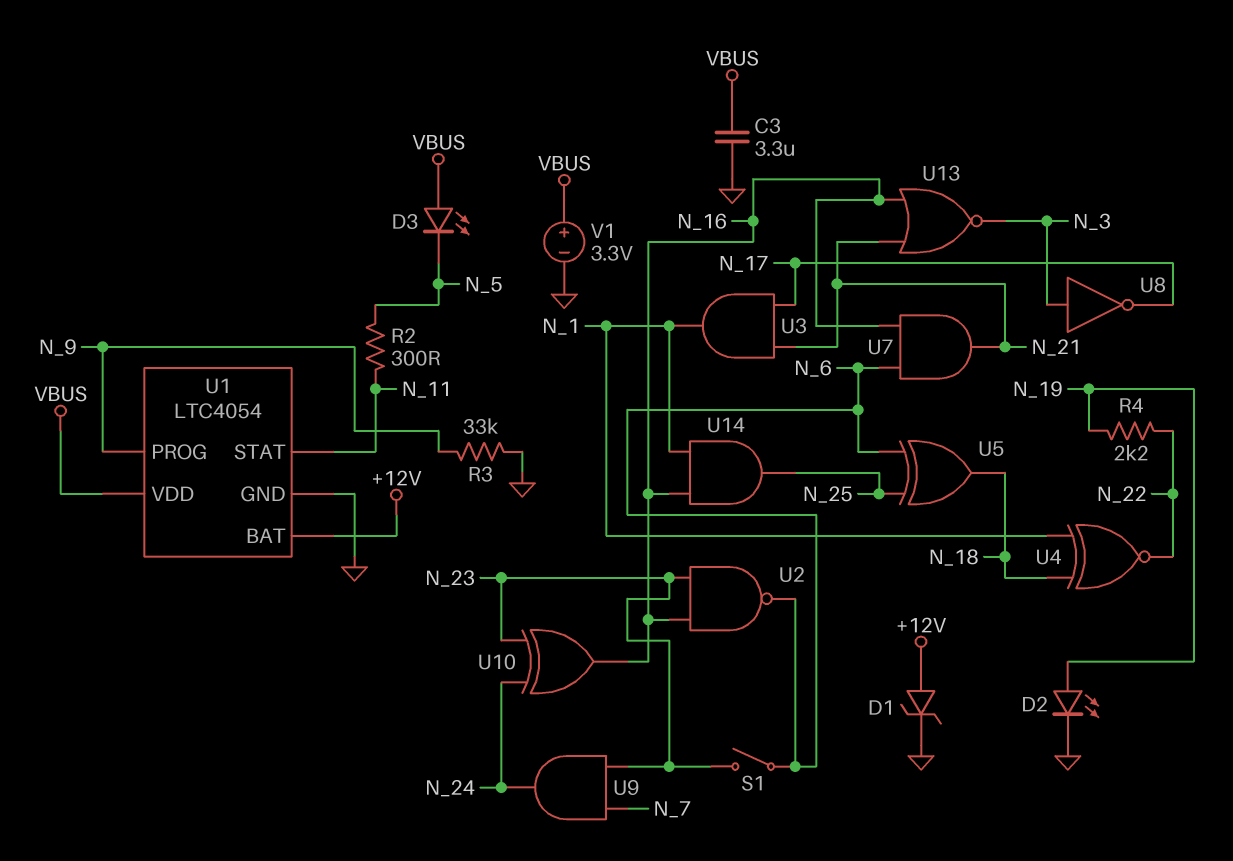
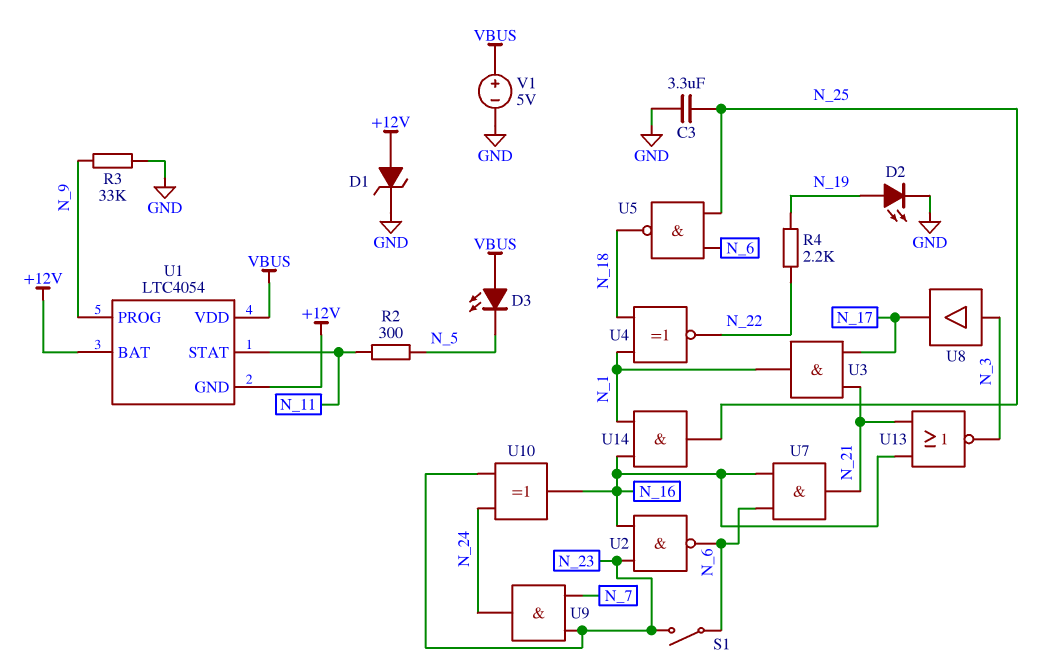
C3: 3.3uF (GND, VBUS) -> 3.3uF (GND, N_25)
U1 pin GND: GND -> +12V
U5: XOR (in N_6, in N_25, out N_18) -> NAND (in N_6, in N_25, out N_18)
U8: NOT (in N_3, out N_17) -> buffer (in N_3, out N_17)
V1: 3.3V (plus VBUS, minus GND) -> 5V (plus VBUS, minus GND)

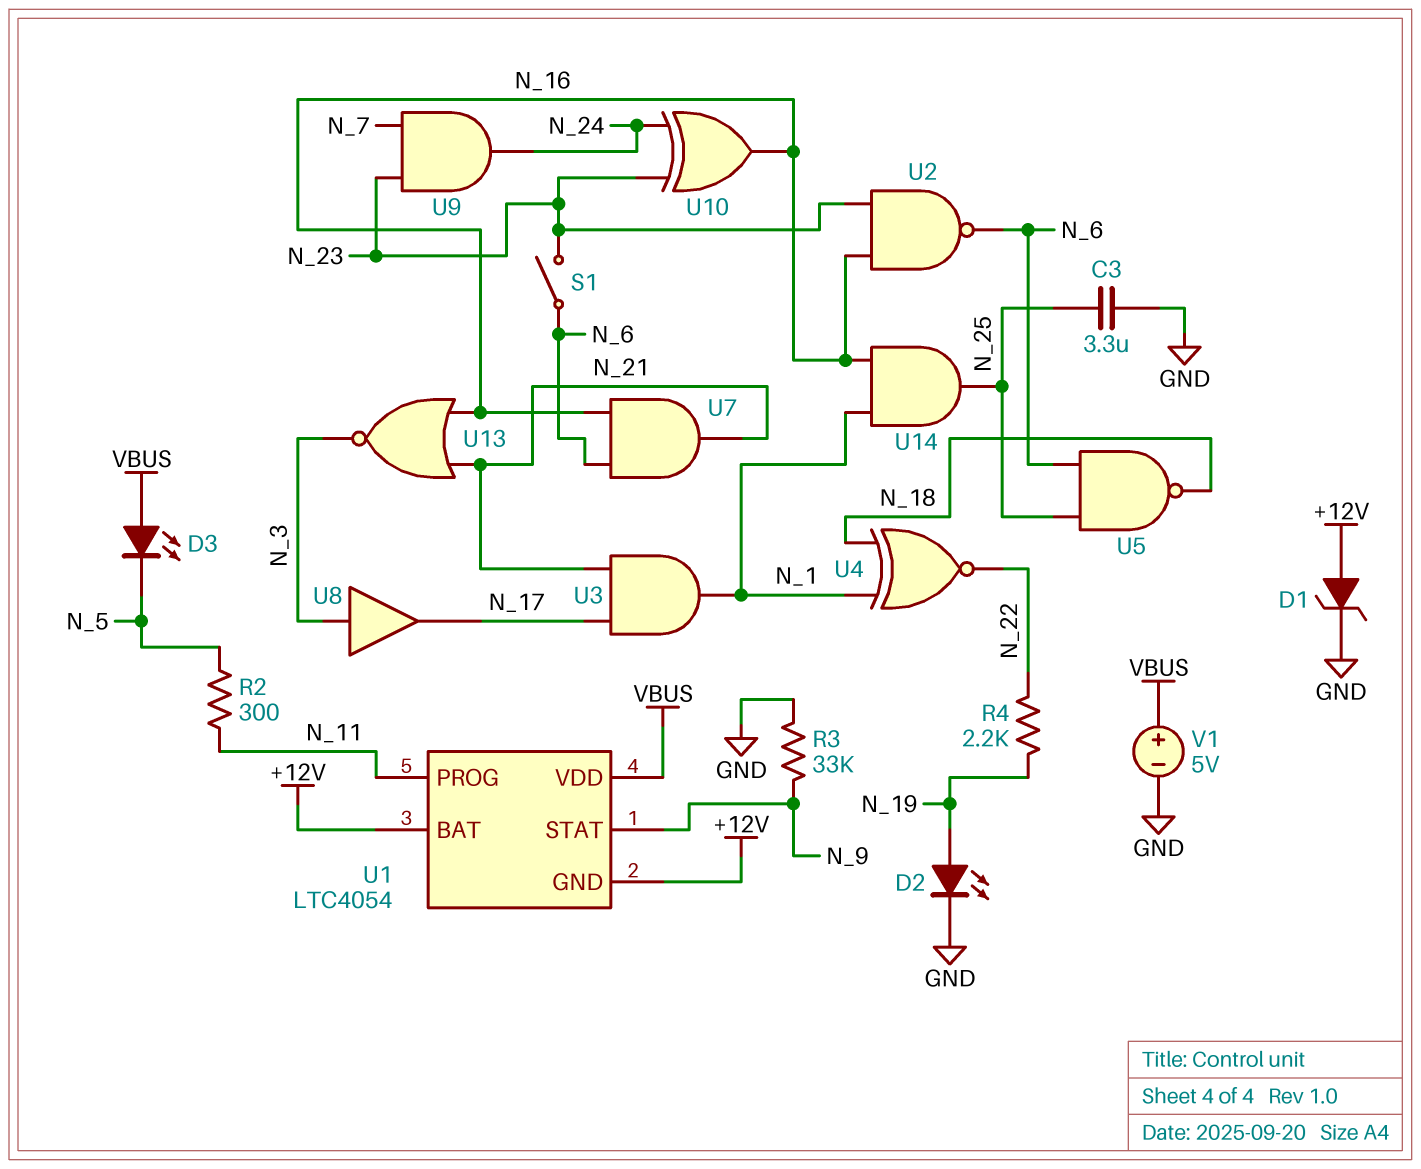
U1 pin PROG: N_9 -> N_11
U1 pin STAT: N_11 -> N_9

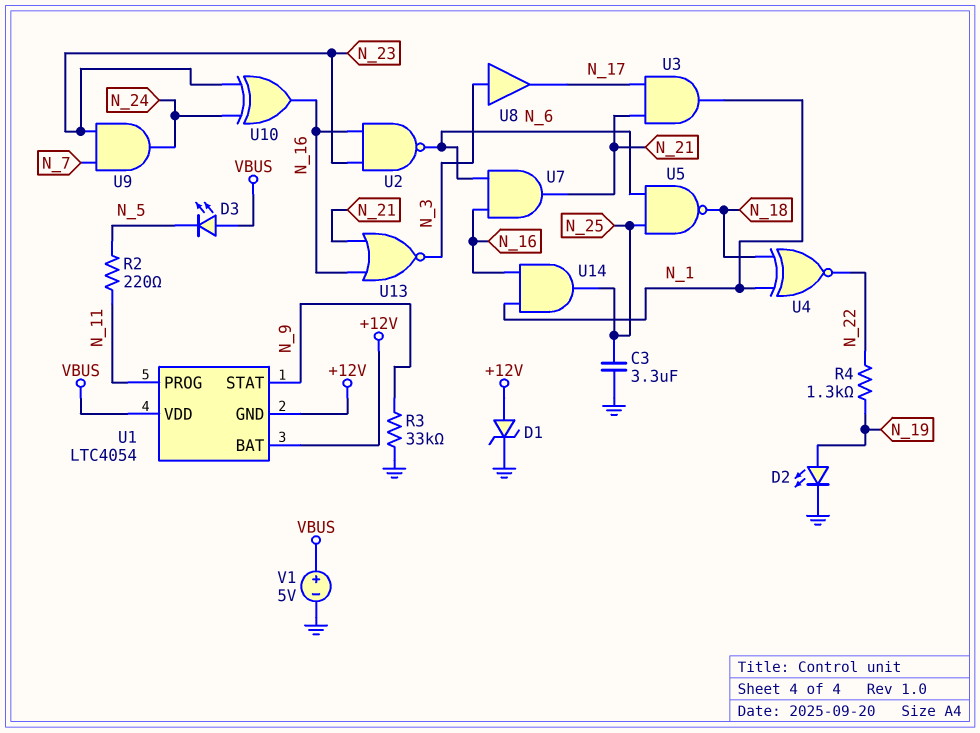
R2: 300 (N_5, N_11) -> 220 (N_5, N_11)
R4: 2.2k (N_19, N_22) -> 1.3k (N_19, N_22)
S1: switch (N_6, N_23) -> none

